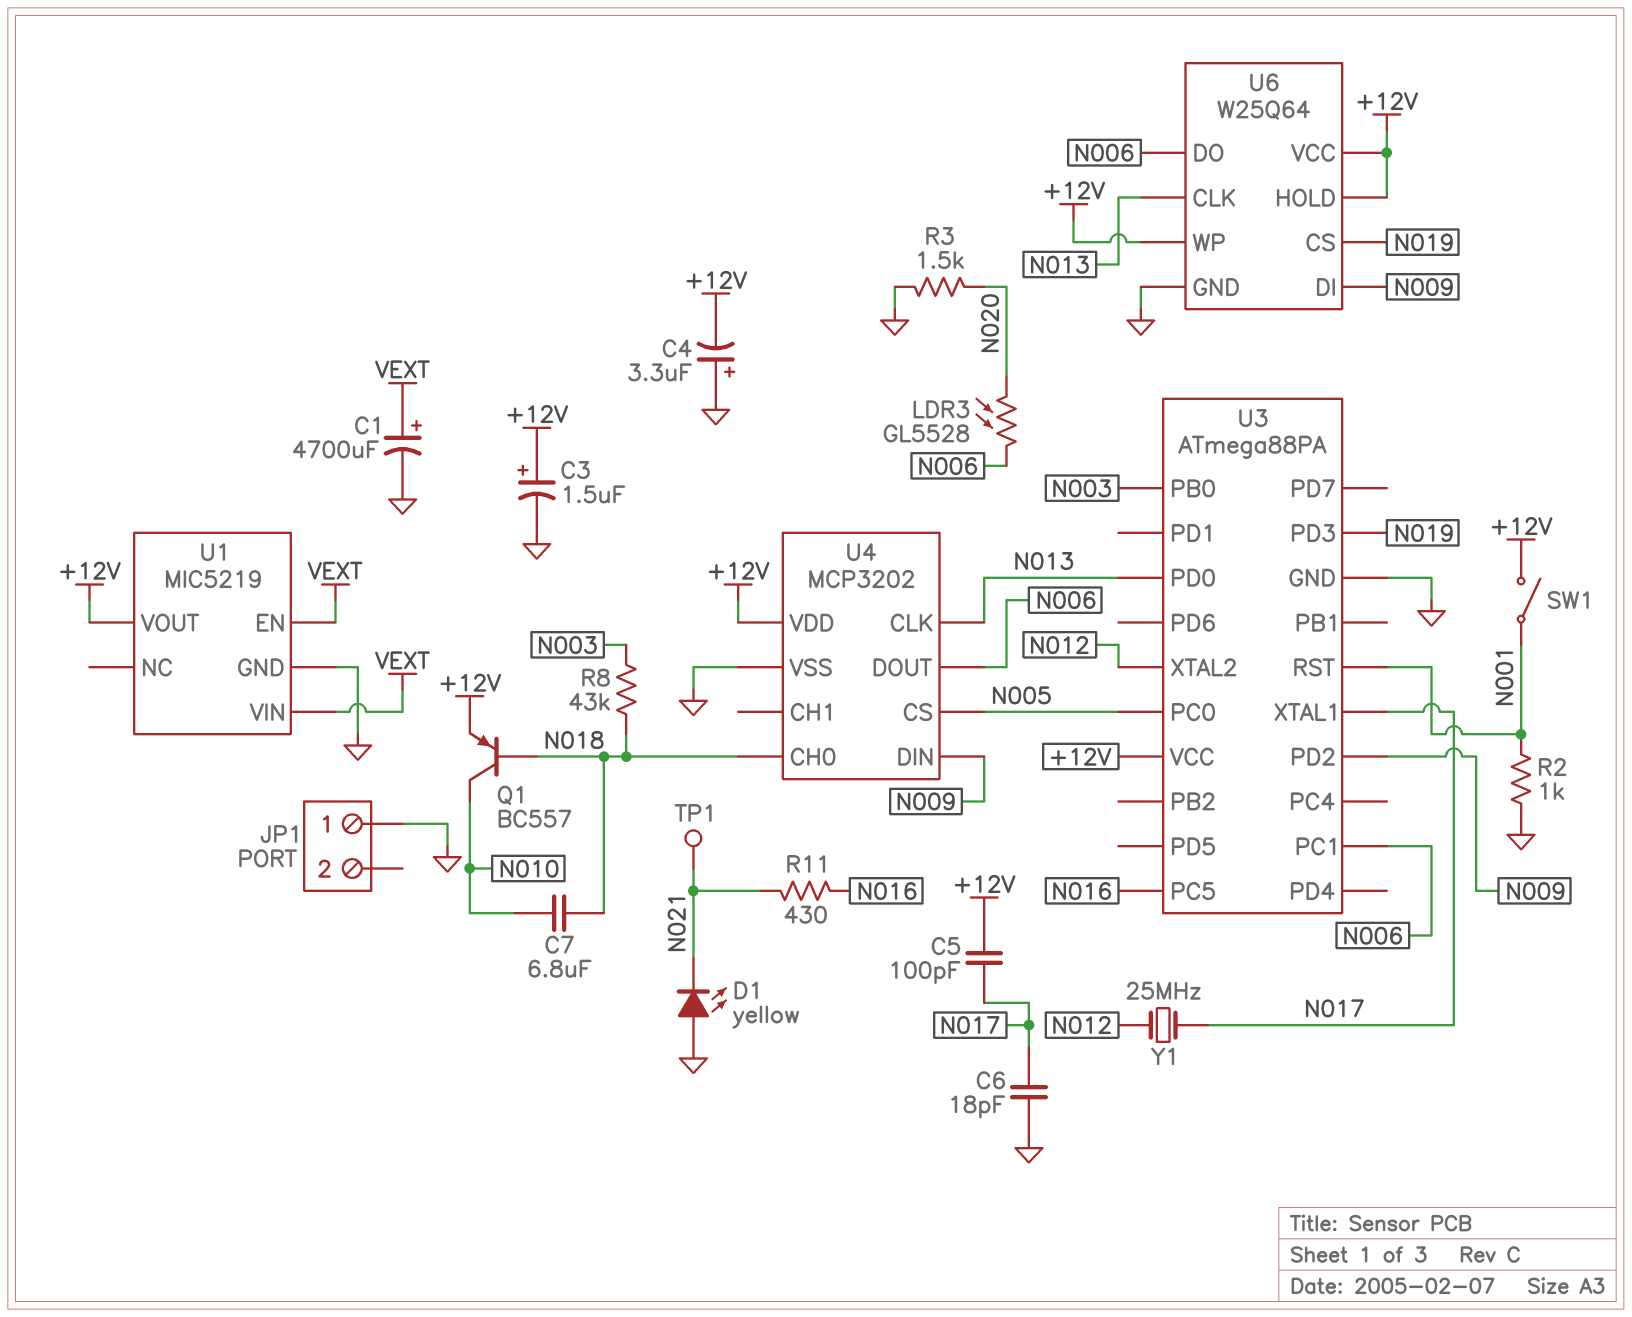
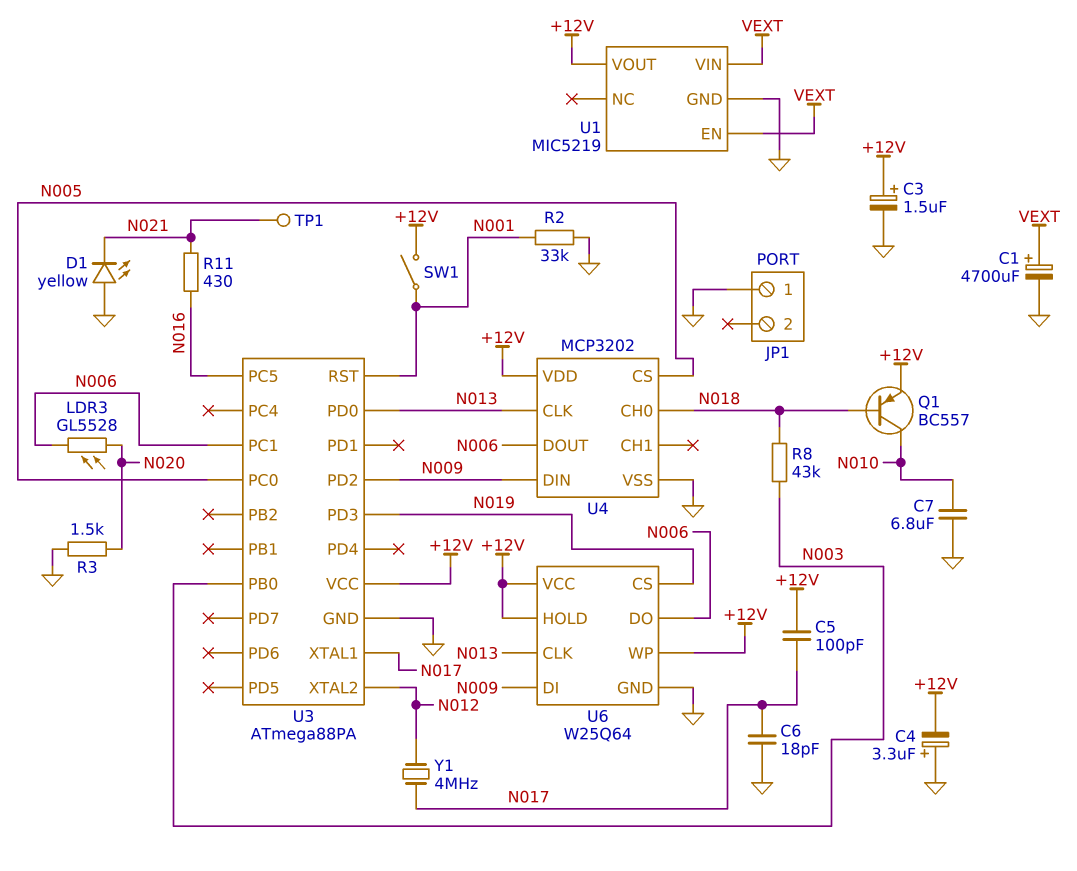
C7: 6.8uF (N010, N018) -> 6.8uF (GND, N010)
R2: 1k (GND, N001) -> 33k (GND, N001)
Y1: 25MHz (N012, N017) -> 4MHz (N012, N017)

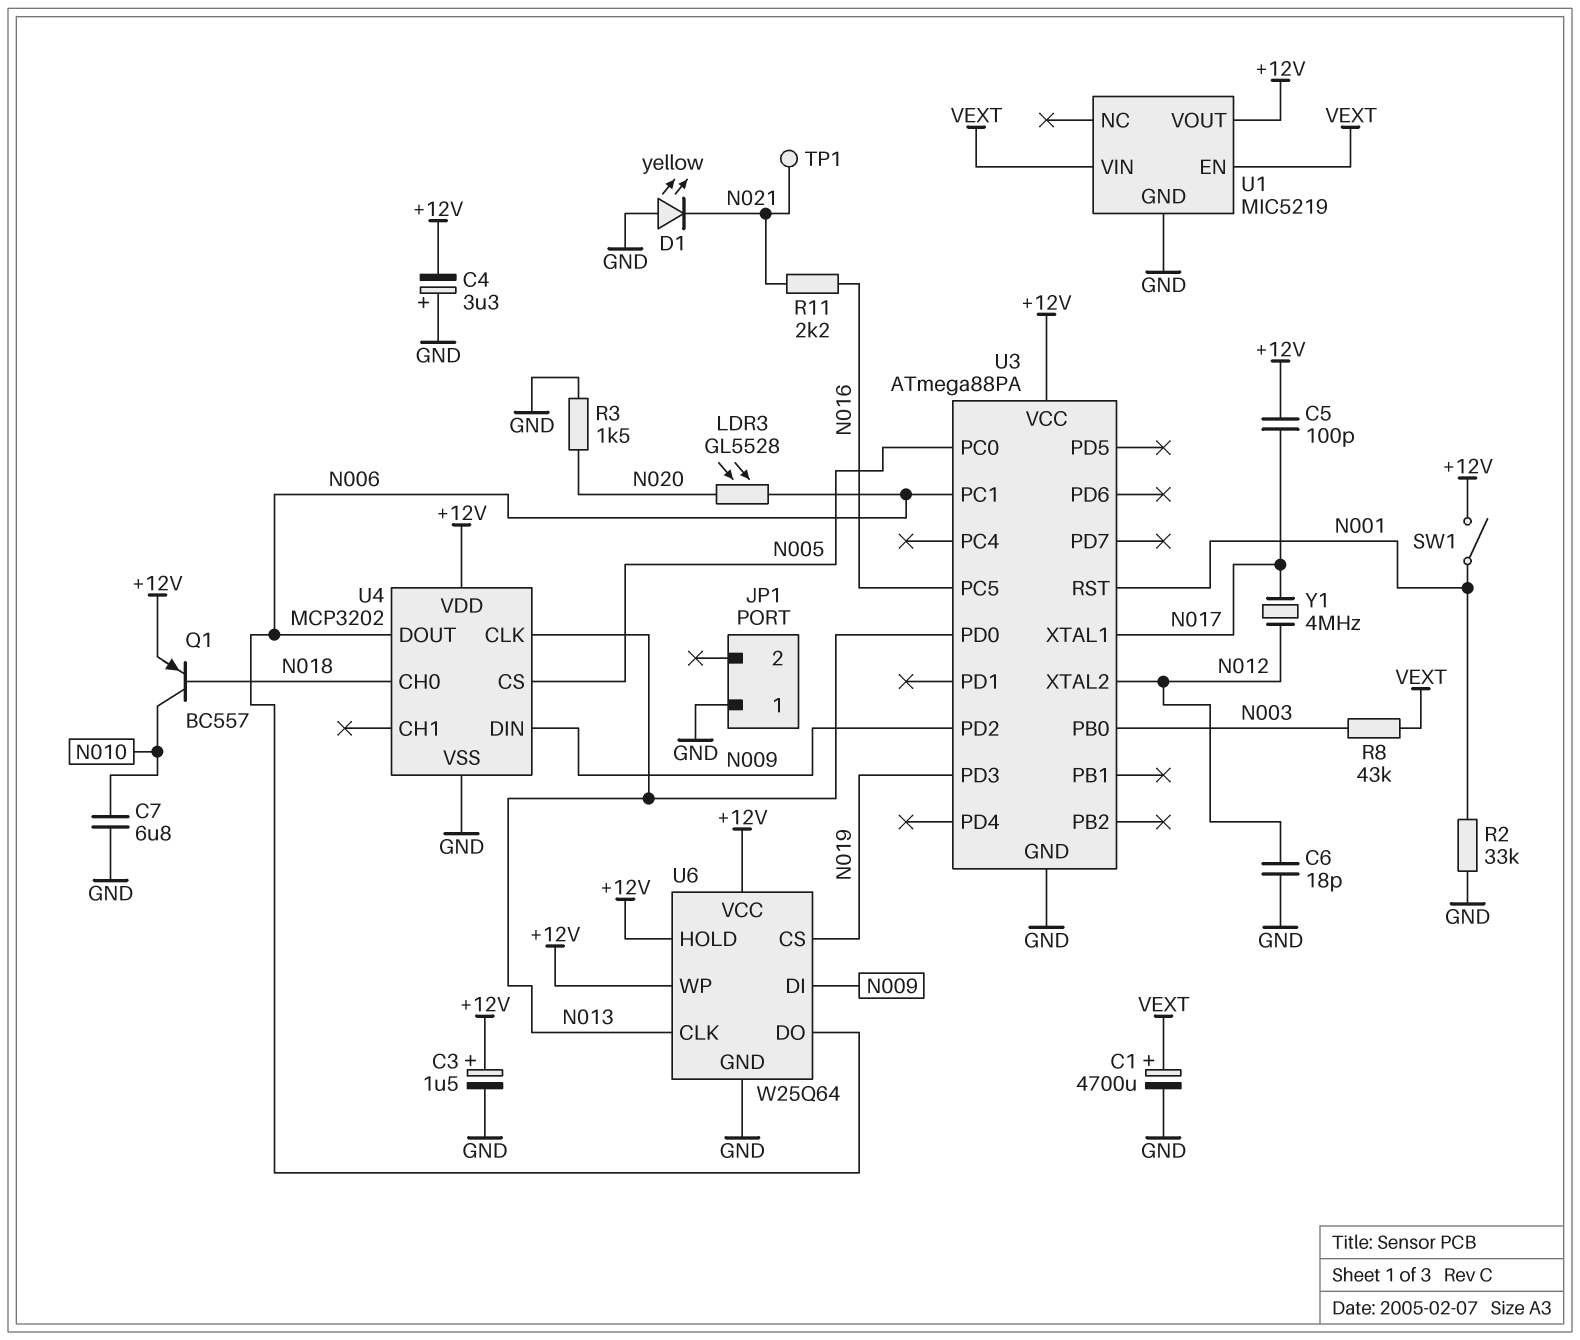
C6: 18pF (GND, N017) -> 18pF (GND, N012)
R8: 43k (N003, N018) -> 43k (N003, VEXT)
R11: 430 (N016, N021) -> 2.2k (N016, N021)

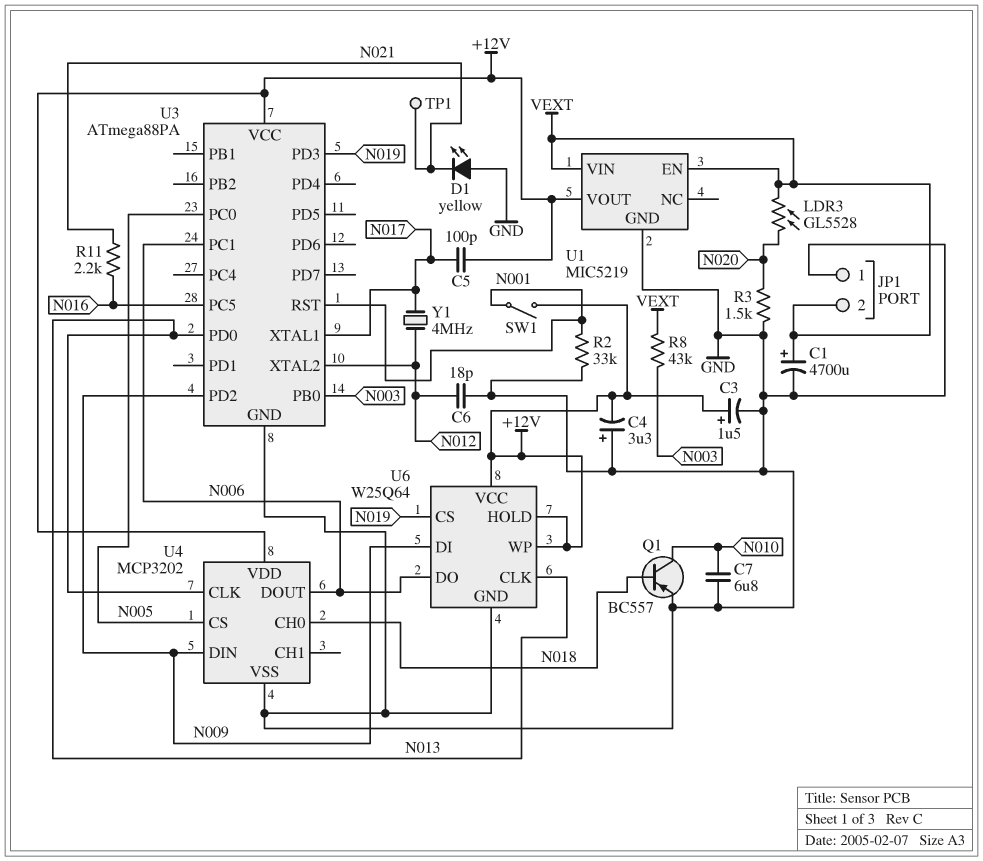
JP1 pin 2: none -> VEXT
LDR3: GL5528 (N006, N020) -> GL5528 (N020, VEXT)
Q1: PNP BC557 (B N018, C N010, E +12V) -> PNP BC557 (B N018, C N010, E GND)

